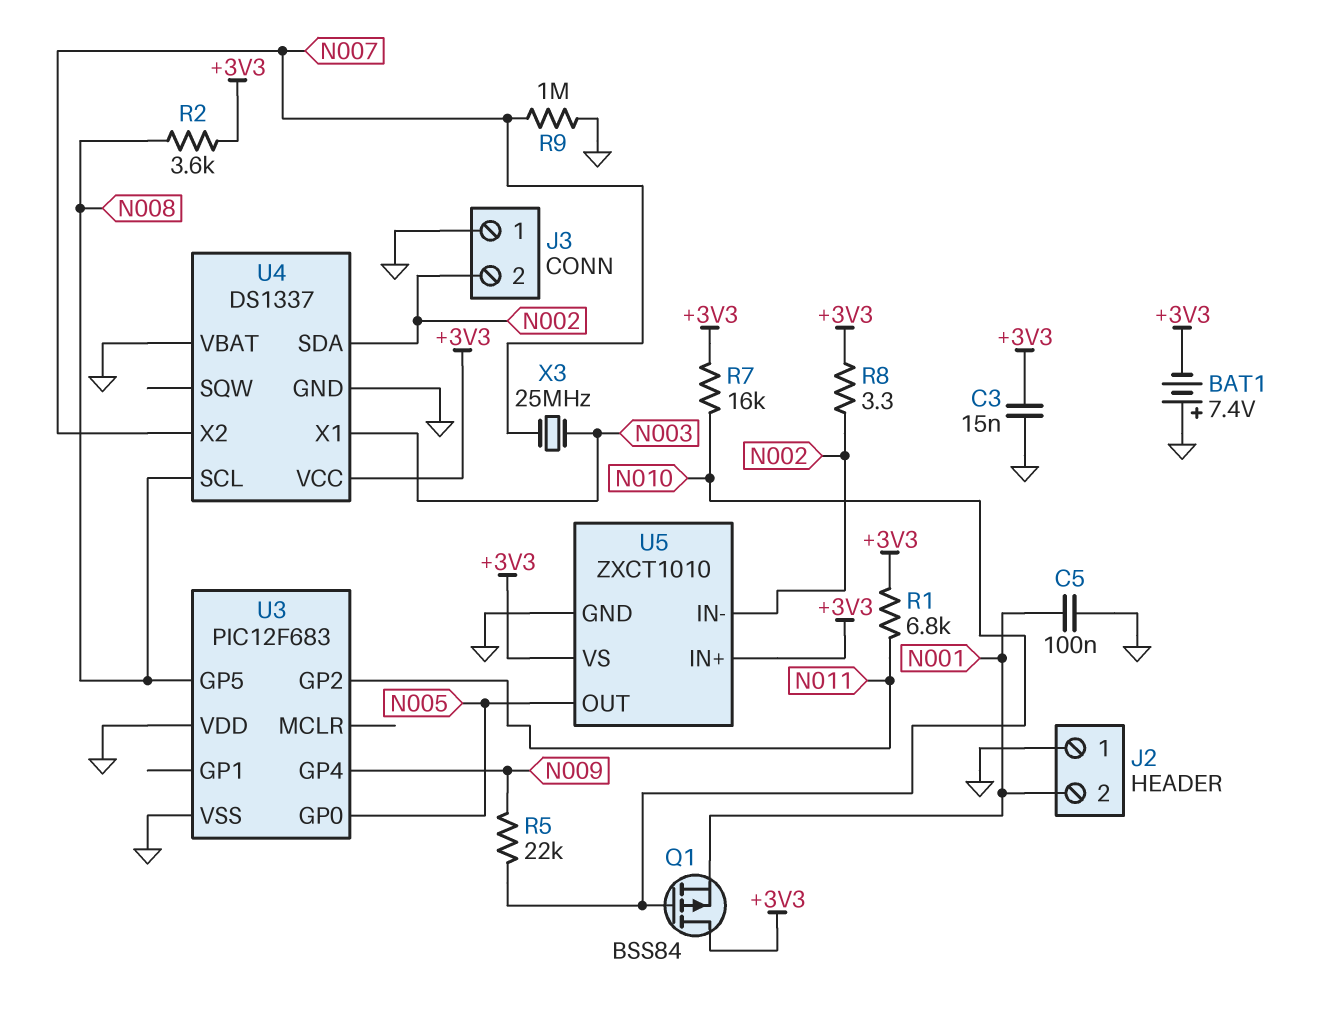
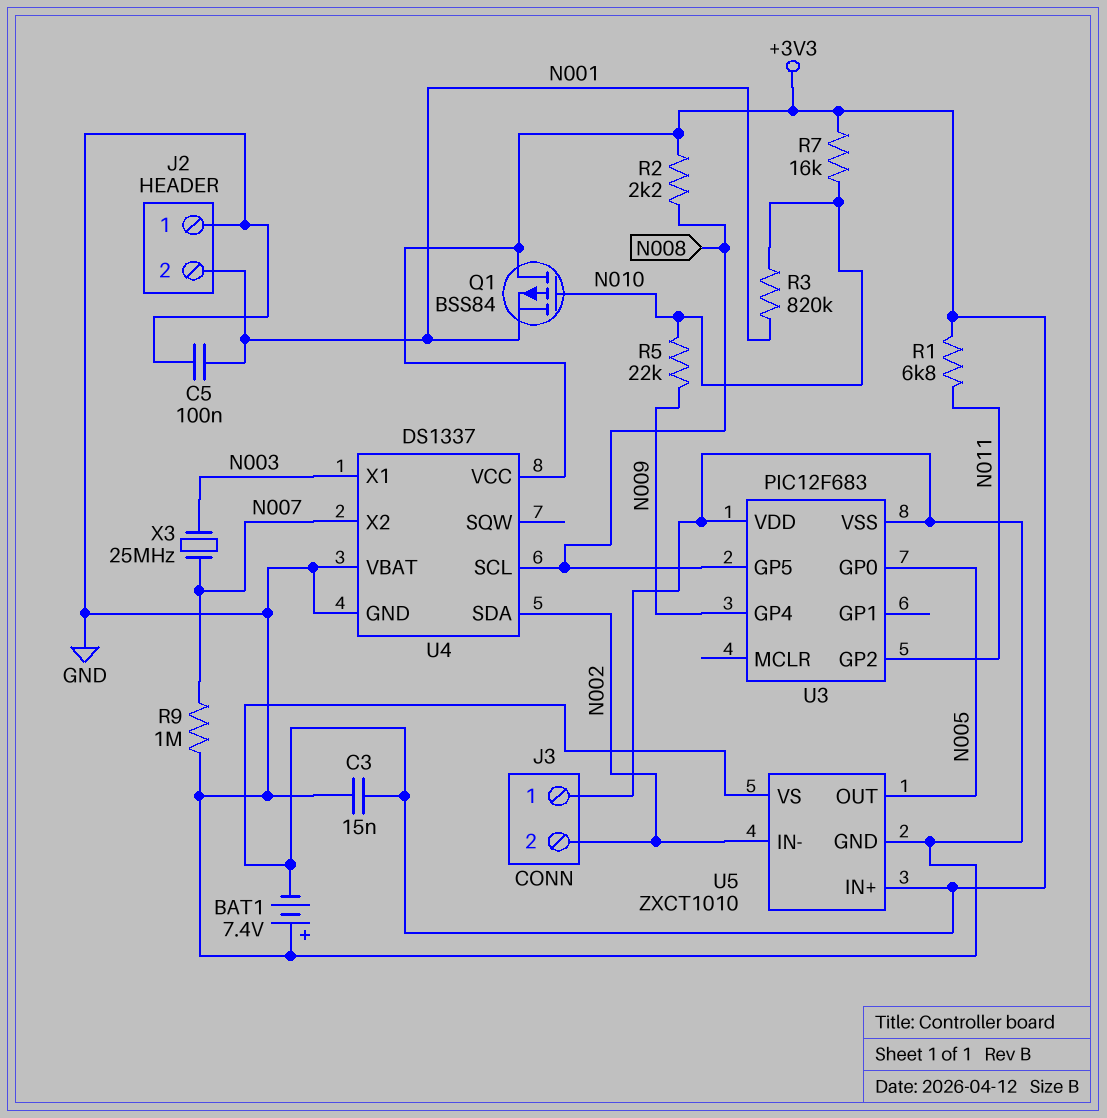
R2: 3.6k (+3V3, N008) -> 2.2k (+3V3, N008)
R3: none -> 820k (N001, N010)
R8: 3.3 (+3V3, N002) -> none

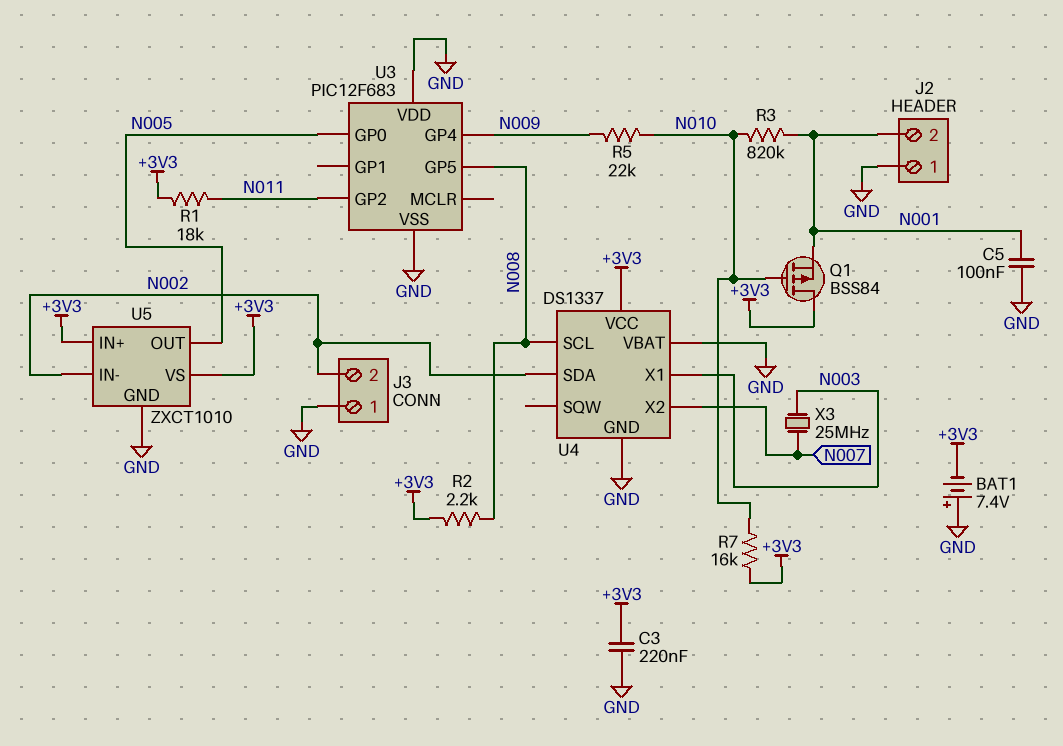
C3: 15nF (+3V3, GND) -> 220nF (+3V3, GND)
R1: 6.8k (+3V3, N011) -> 18k (+3V3, N011)
R9: 1M (GND, N007) -> none

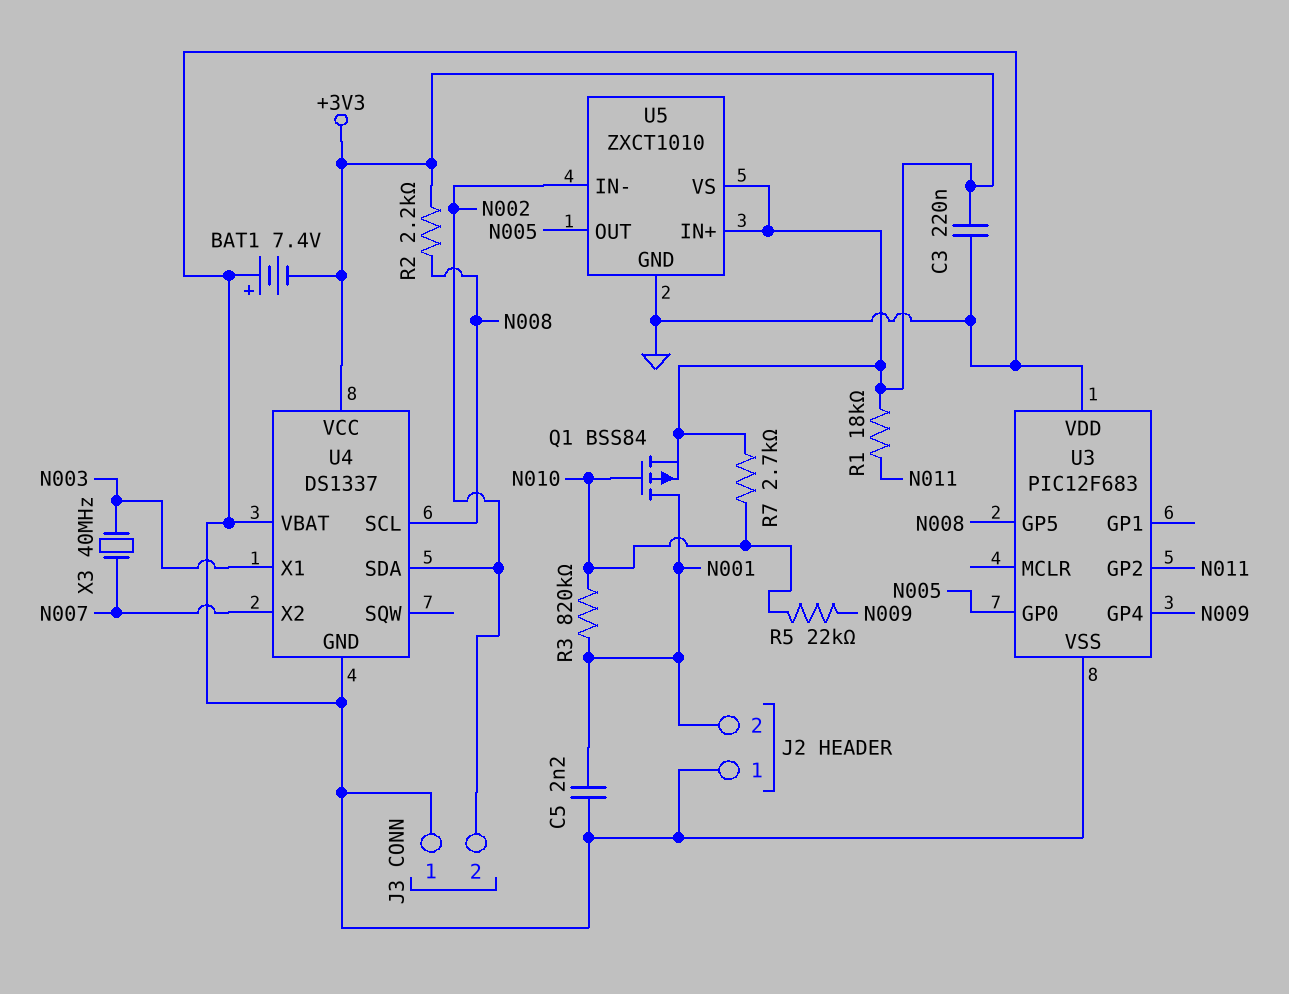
C5: 100nF (GND, N001) -> 2.2nF (GND, N001)
Q1: PMOS BSS84 (G N010, D +3V3, S N001) -> PMOS BSS84 (G N010, D N001, S +3V3)
R7: 16k (+3V3, N010) -> 2.7k (+3V3, N010)
X3: 25MHz (N003, N007) -> 40MHz (N003, N007)

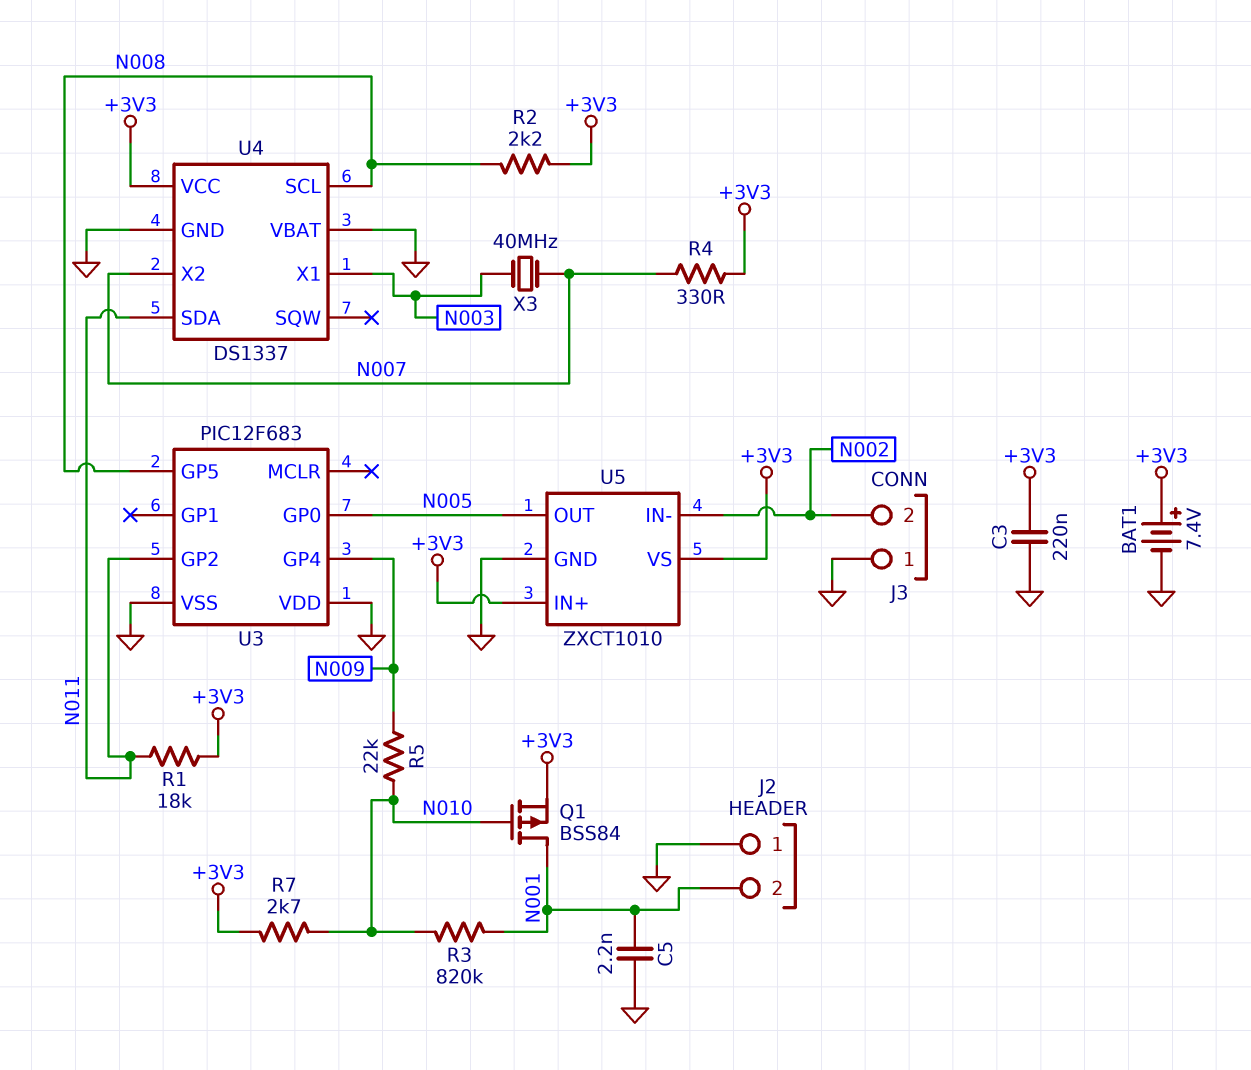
BAT1: 7.4V (plus GND, minus +3V3) -> 7.4V (plus +3V3, minus GND)
R4: none -> 330 (+3V3, N007)
U4 pin SDA: N002 -> N011

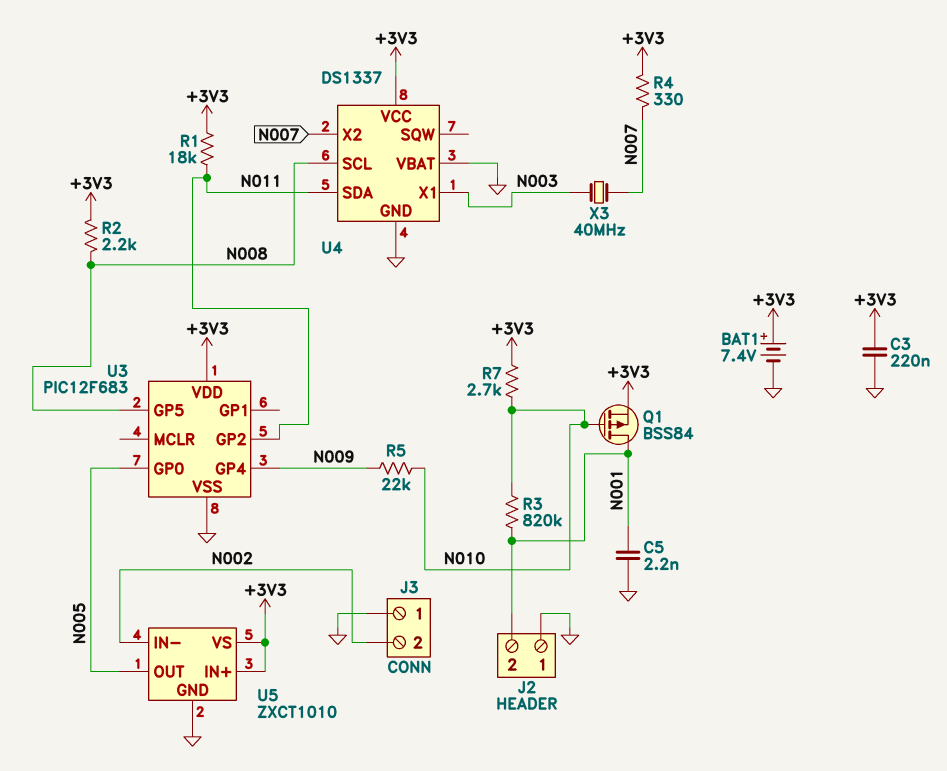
U3 pin VDD: GND -> +3V3

